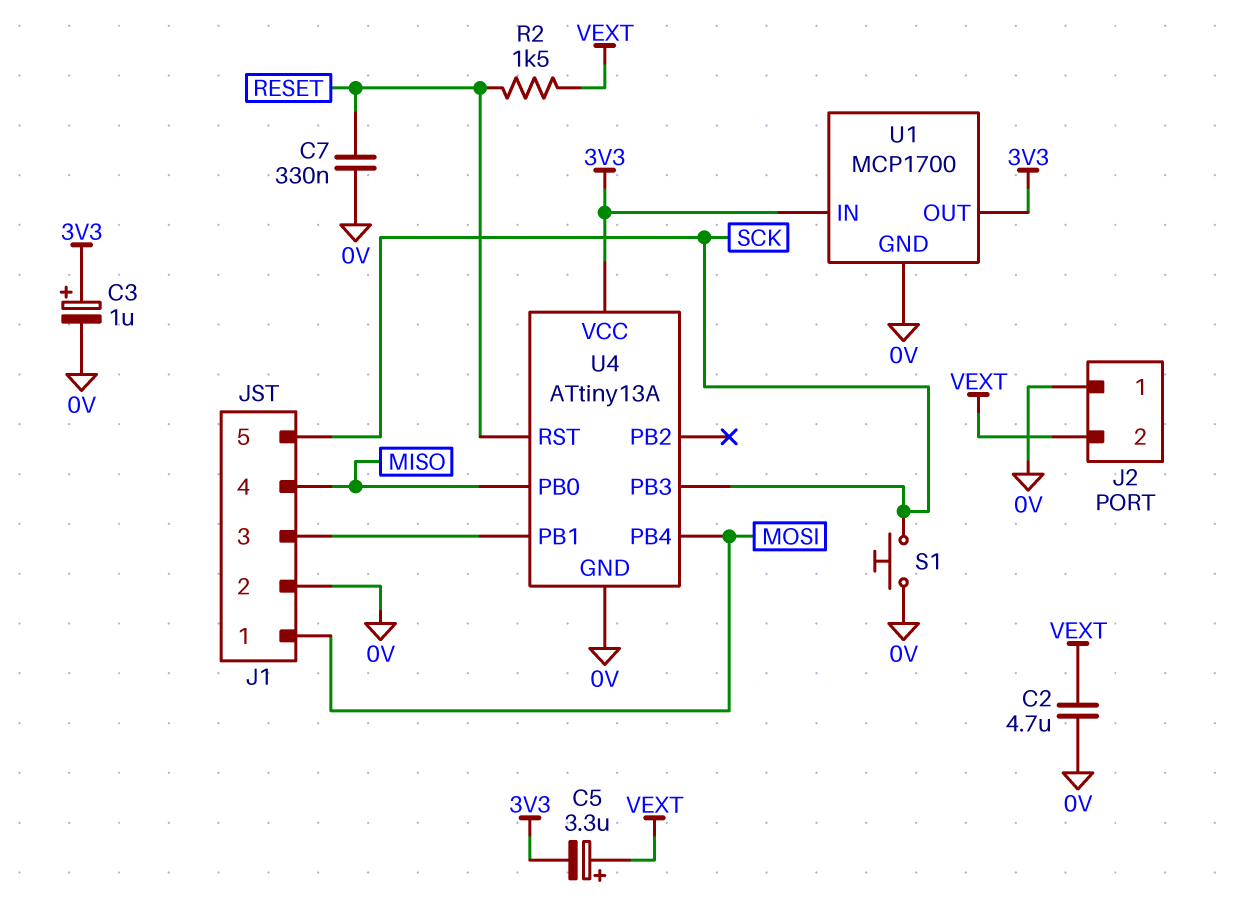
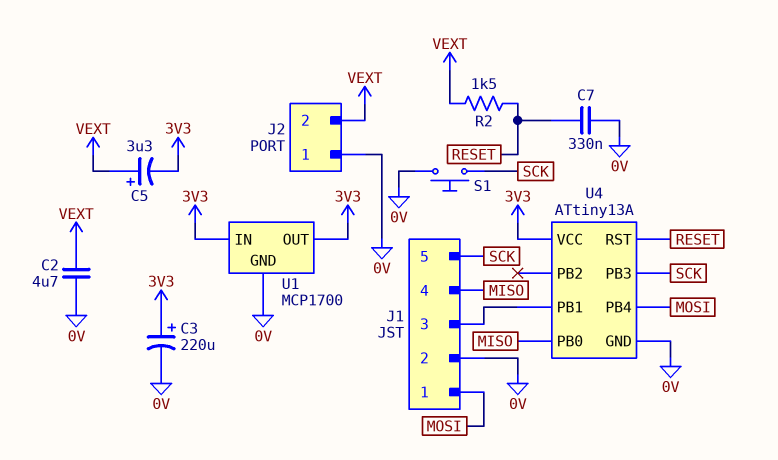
C3: 1uF (plus 3V3, minus 0V) -> 220uF (plus 3V3, minus 0V)

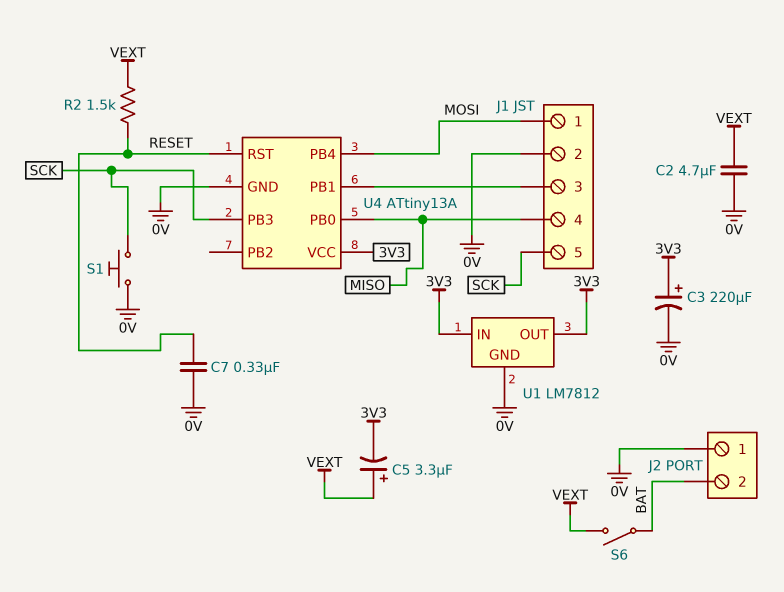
J2 pin 2: VEXT -> BAT
S6: none -> switch (BAT, VEXT)
U1: MCP1700 -> LM7812

